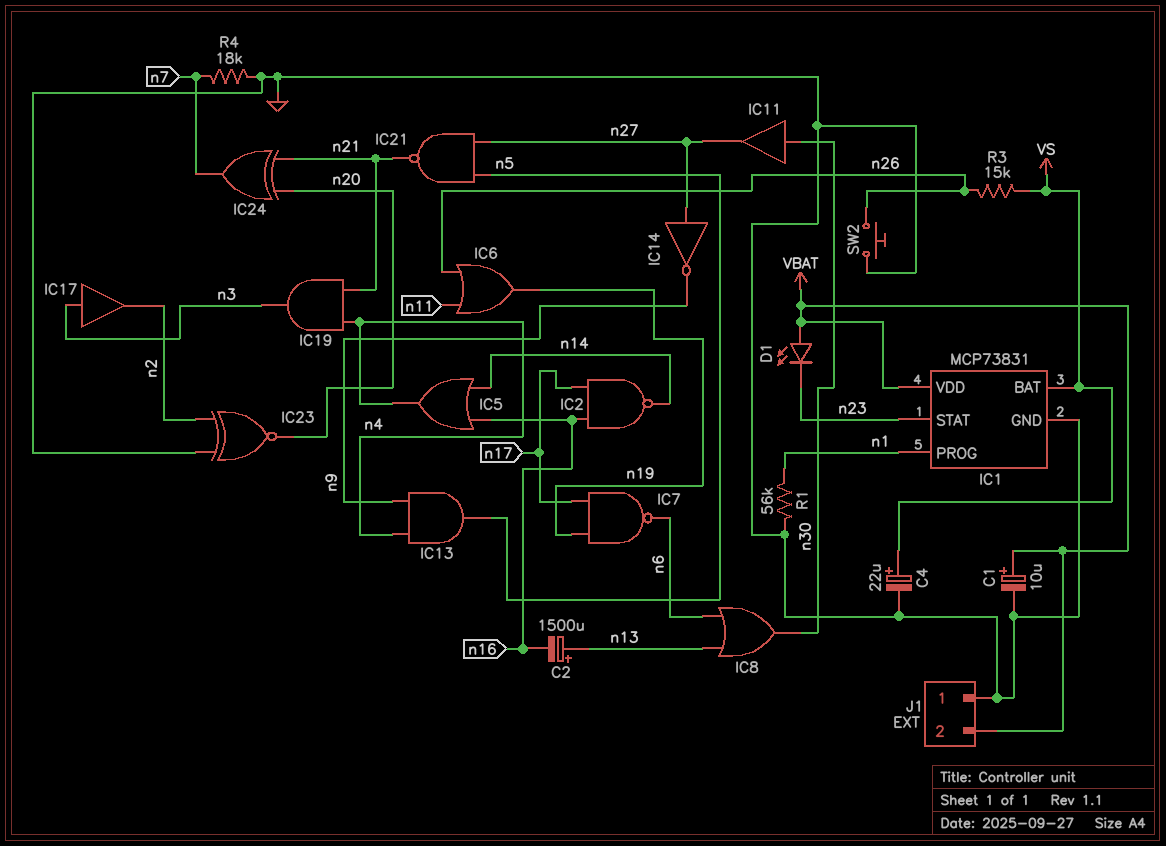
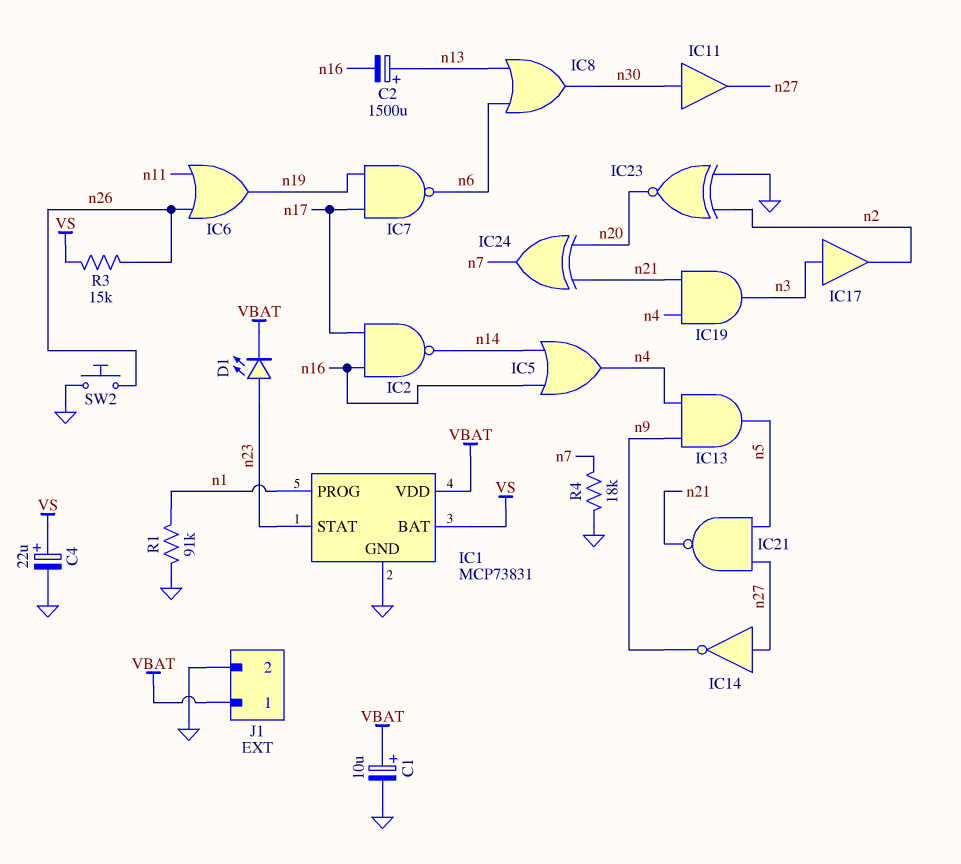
D1: LED (A VBAT, K n23) -> LED (A n23, K VBAT)
J1 pin 1: GND -> VBAT
J1 pin 2: VBAT -> GND
R1: 56k (GND, n1) -> 91k (GND, n1)

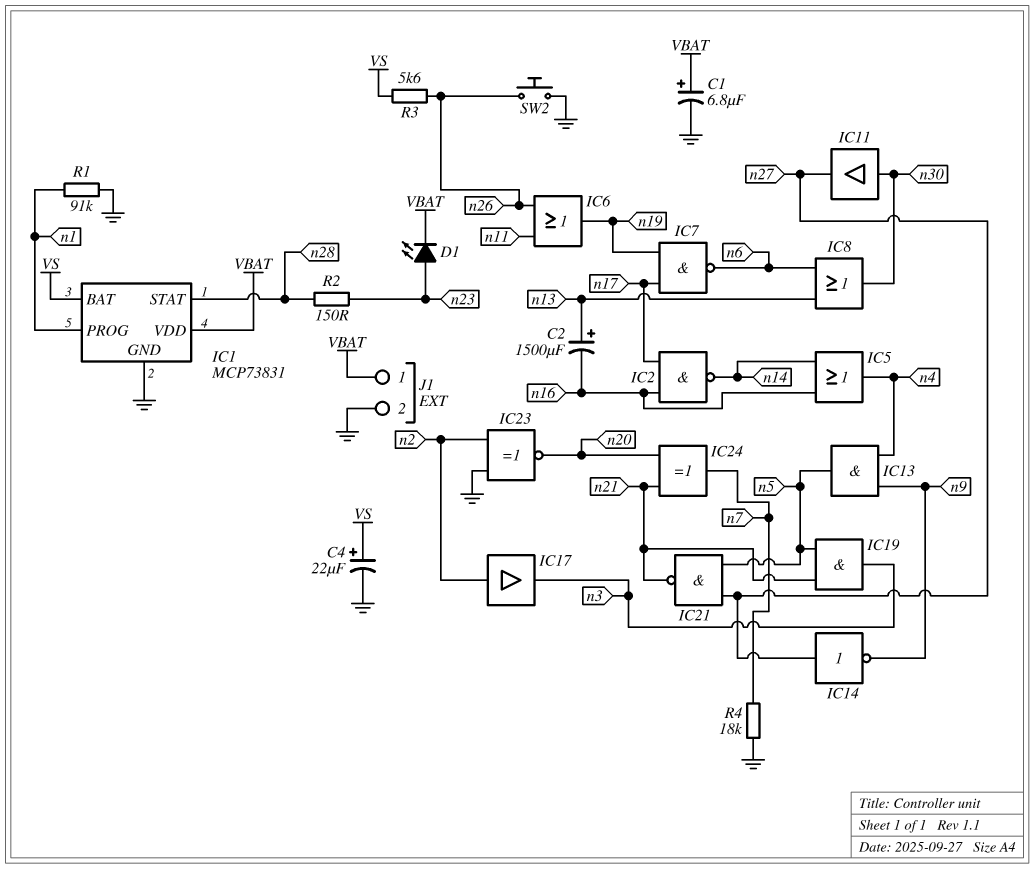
C1: 10uF (plus VBAT, minus GND) -> 6.8uF (plus VBAT, minus GND)
IC1 pin STAT: n23 -> n28
IC17: buffer (in n3, out n2) -> buffer (in n2, out n3)
IC19: AND (in n4, in n21, out n3) -> AND (in n5, in n21, out n3)
R2: none -> 150 (n23, n28)
R3: 15k (VS, n26) -> 5.6k (VS, n26)

